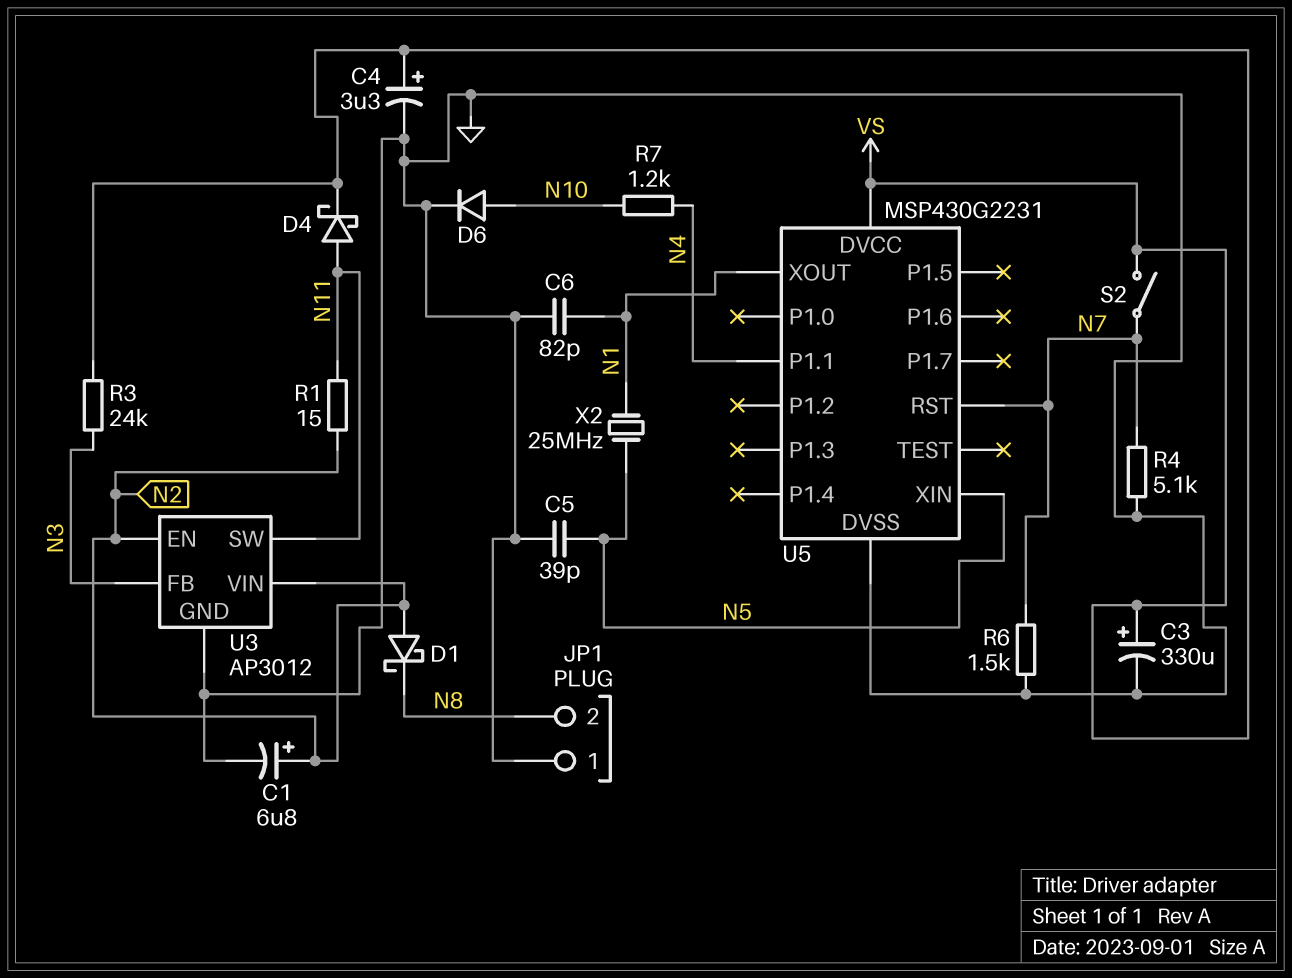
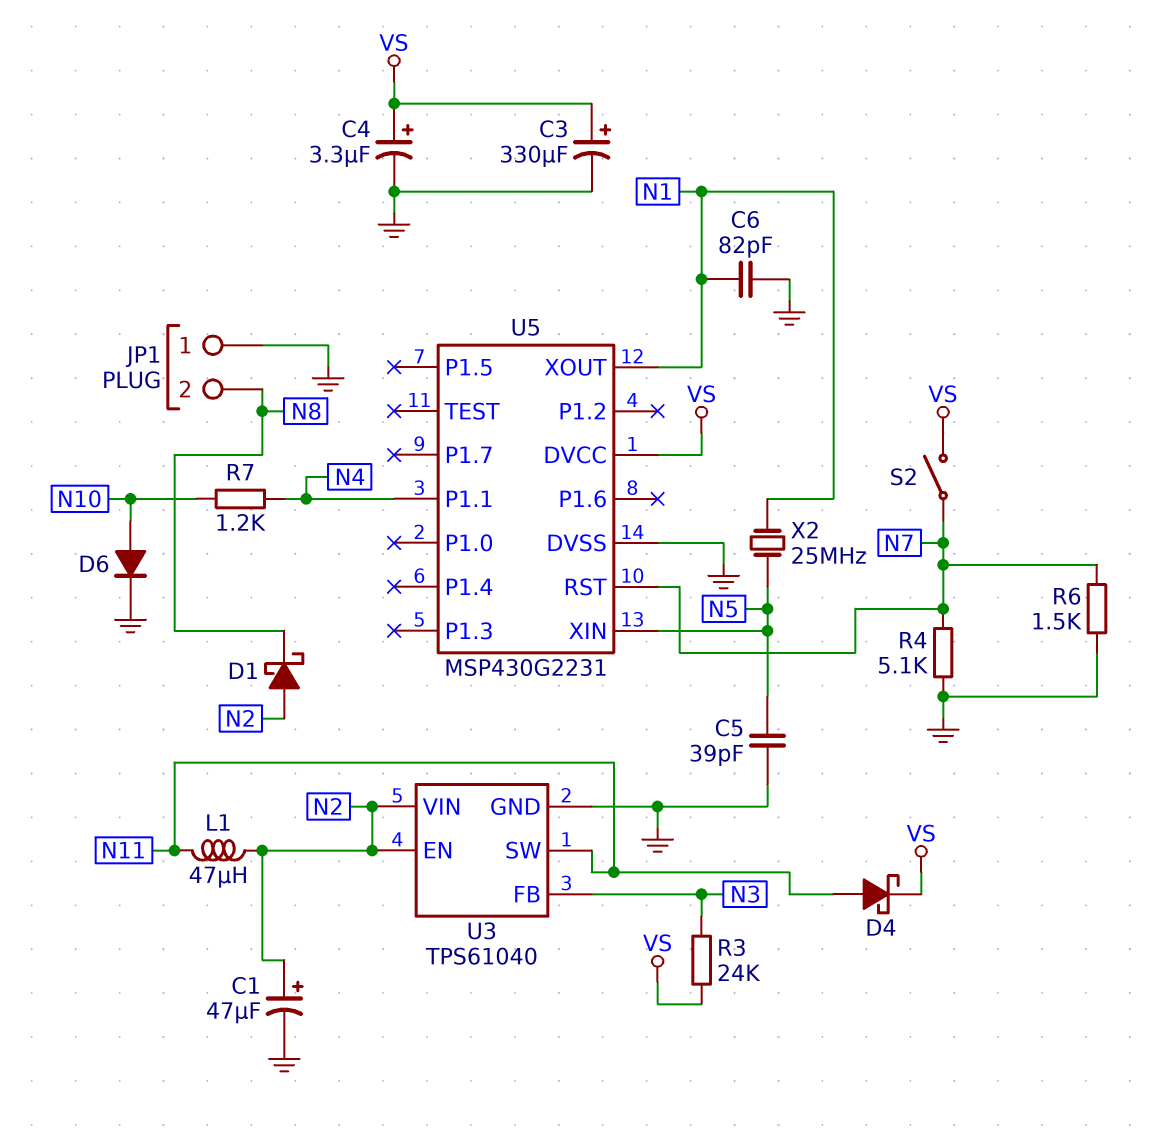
C1: 6.8uF (plus N2, minus GND) -> 47uF (plus N2, minus GND)
L1: none -> 47uH (N2, N11)
R1: 15 (N2, N11) -> none
U3: AP3012 -> TPS61040

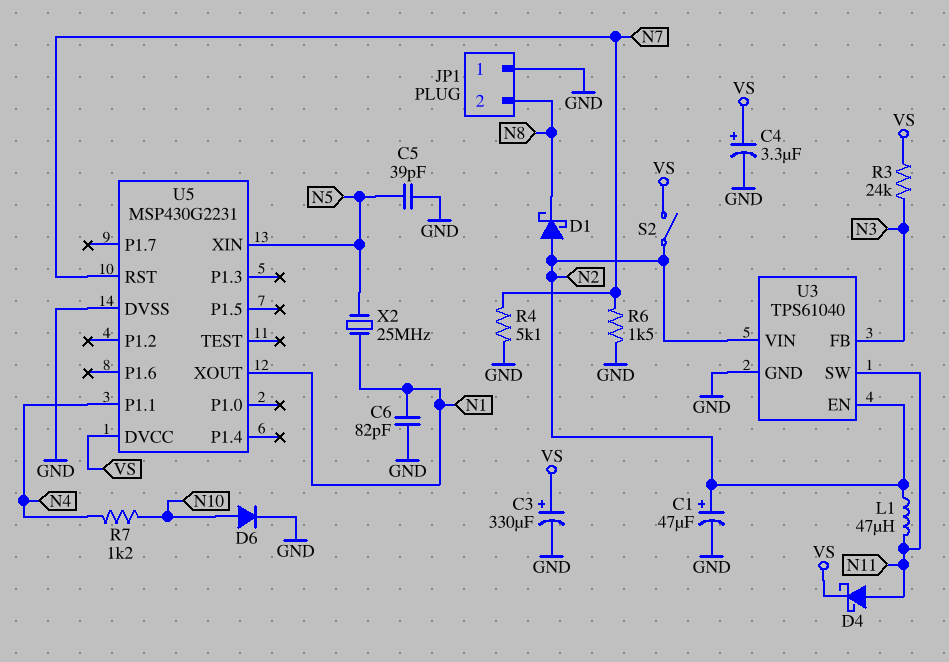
S2: switch (N7, VS) -> switch (N2, VS)

